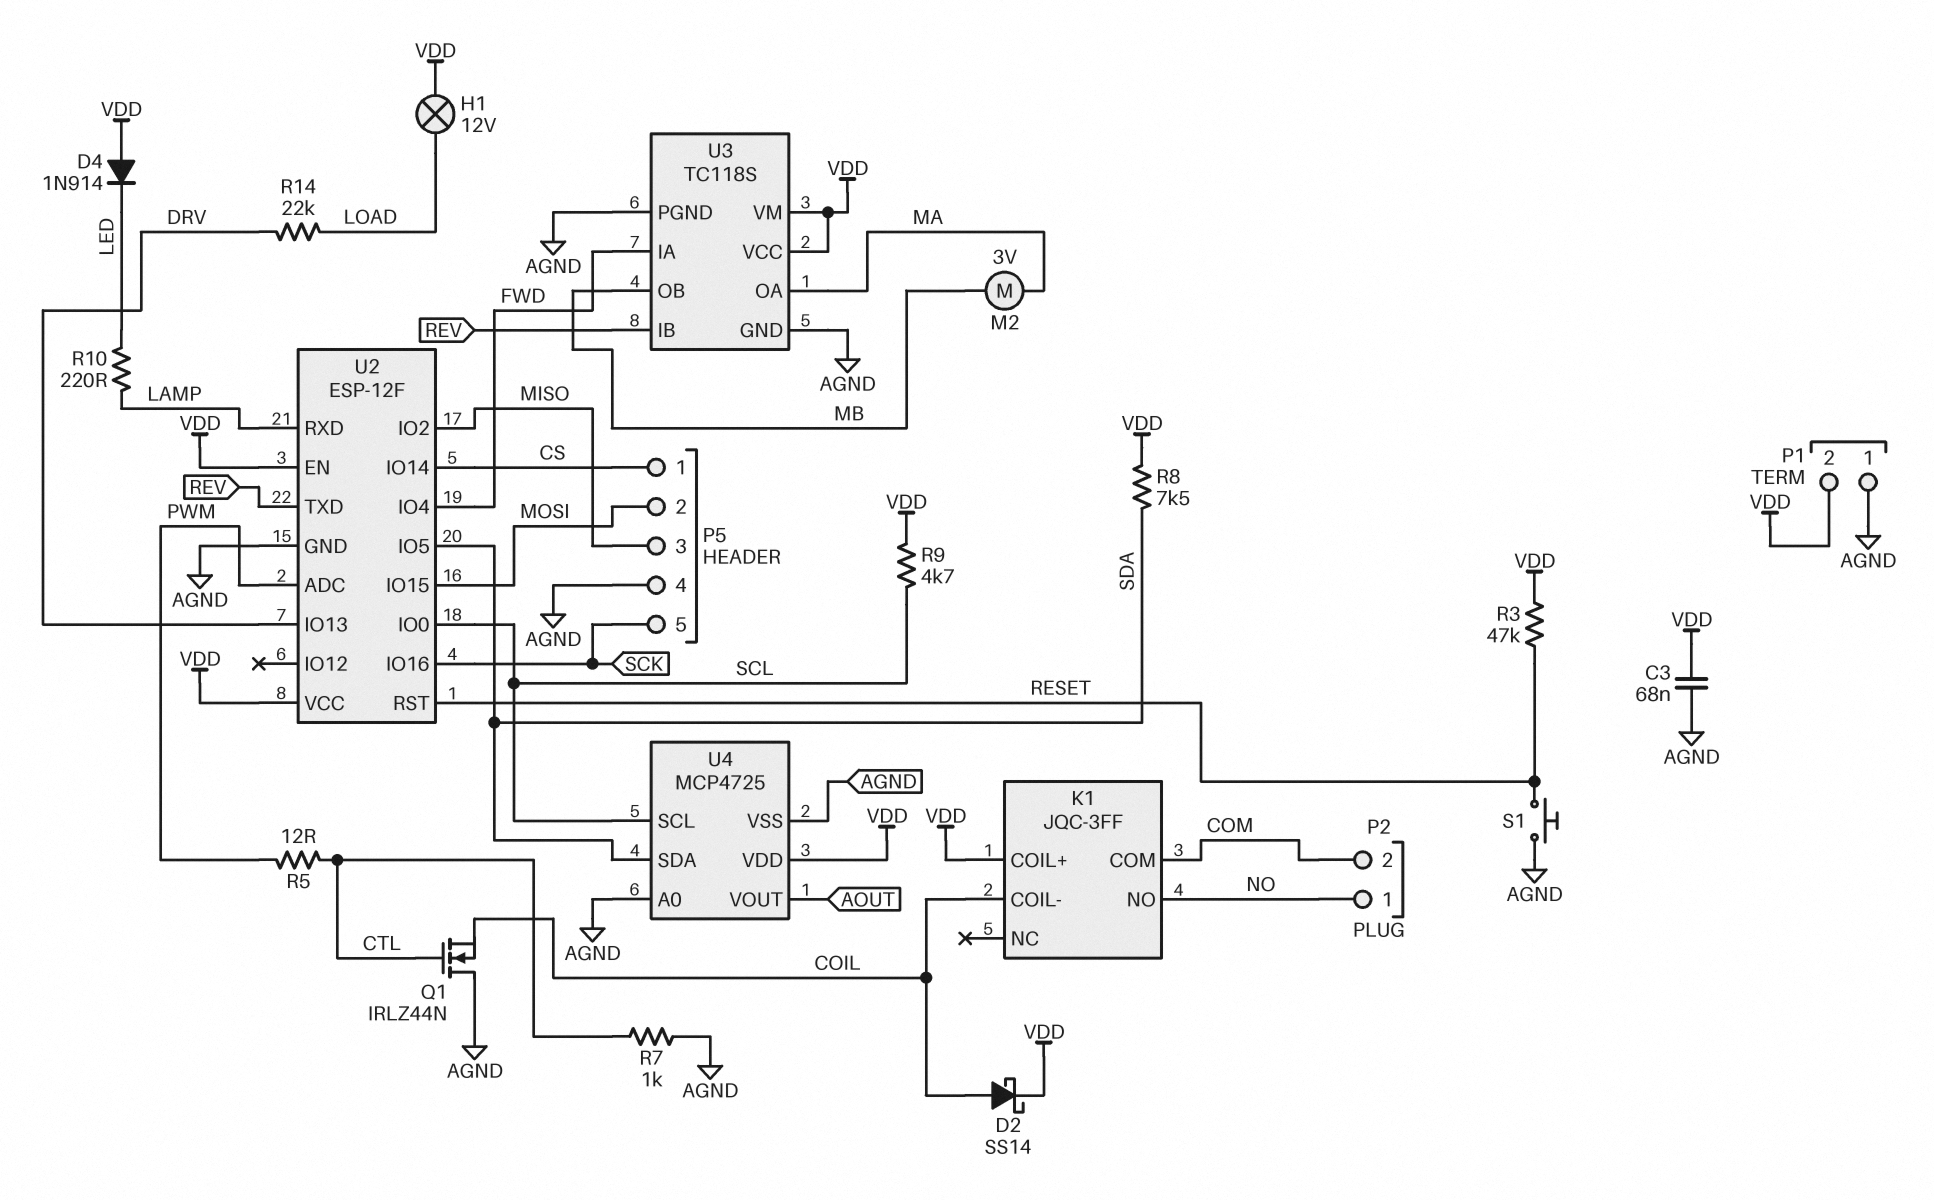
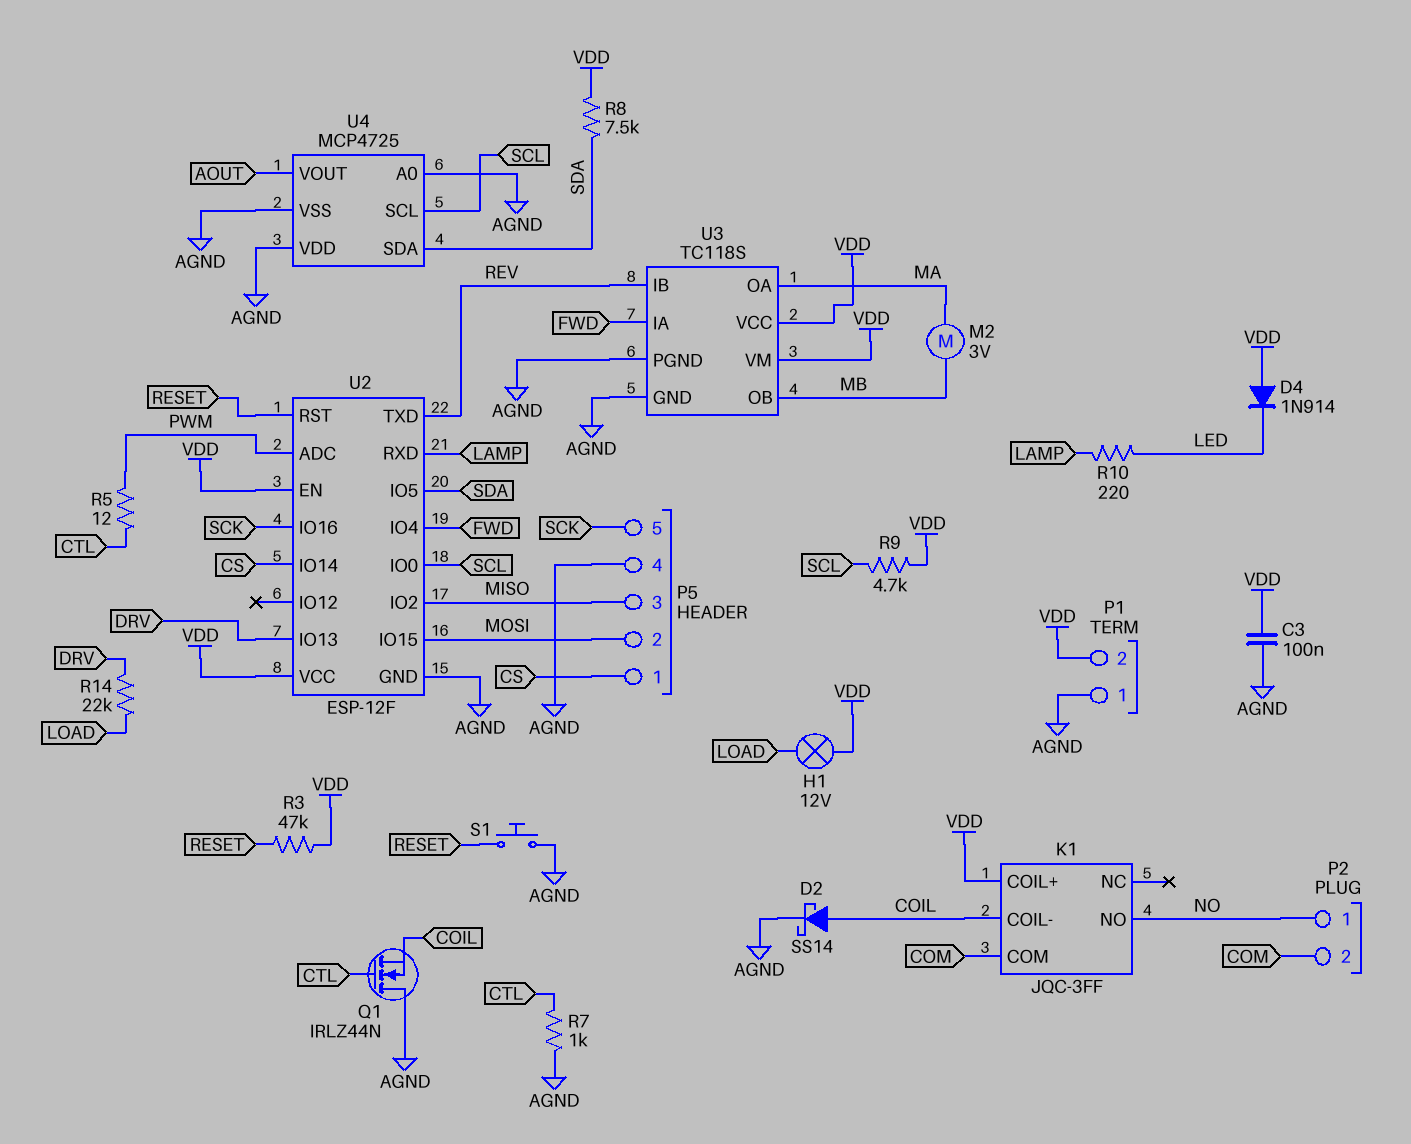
C3: 68nF (AGND, VDD) -> 100nF (AGND, VDD)
D2: schottky SS14 (A COIL, K VDD) -> schottky SS14 (A COIL, K AGND)
U4 pin VDD: VDD -> AGND

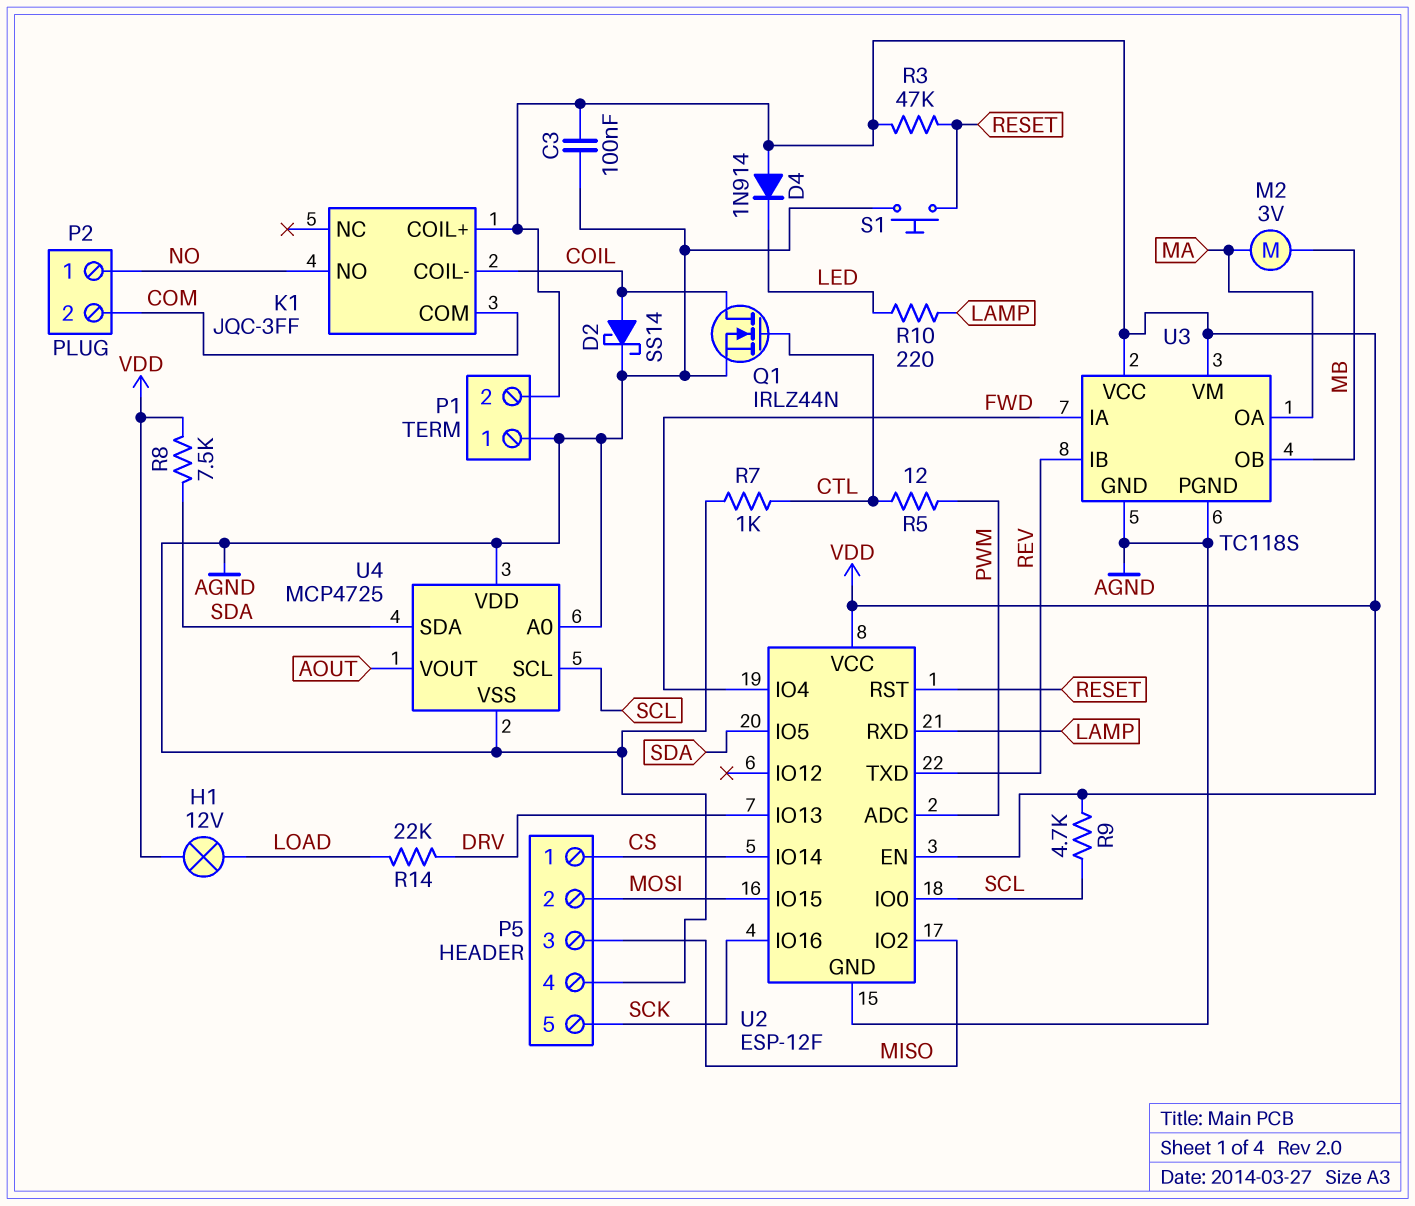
Q1: NMOS IRLZ44N (G CTL, D AGND, S COIL) -> NMOS IRLZ44N (G CTL, D COIL, S AGND)

